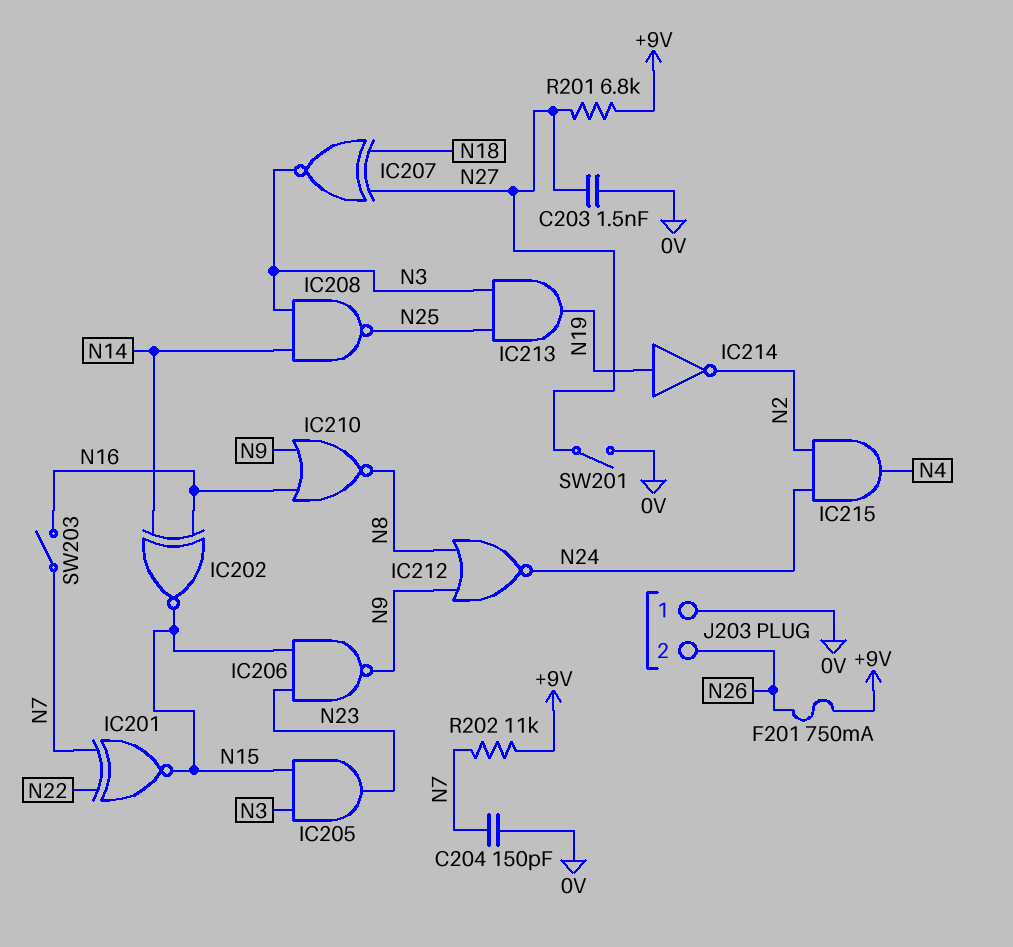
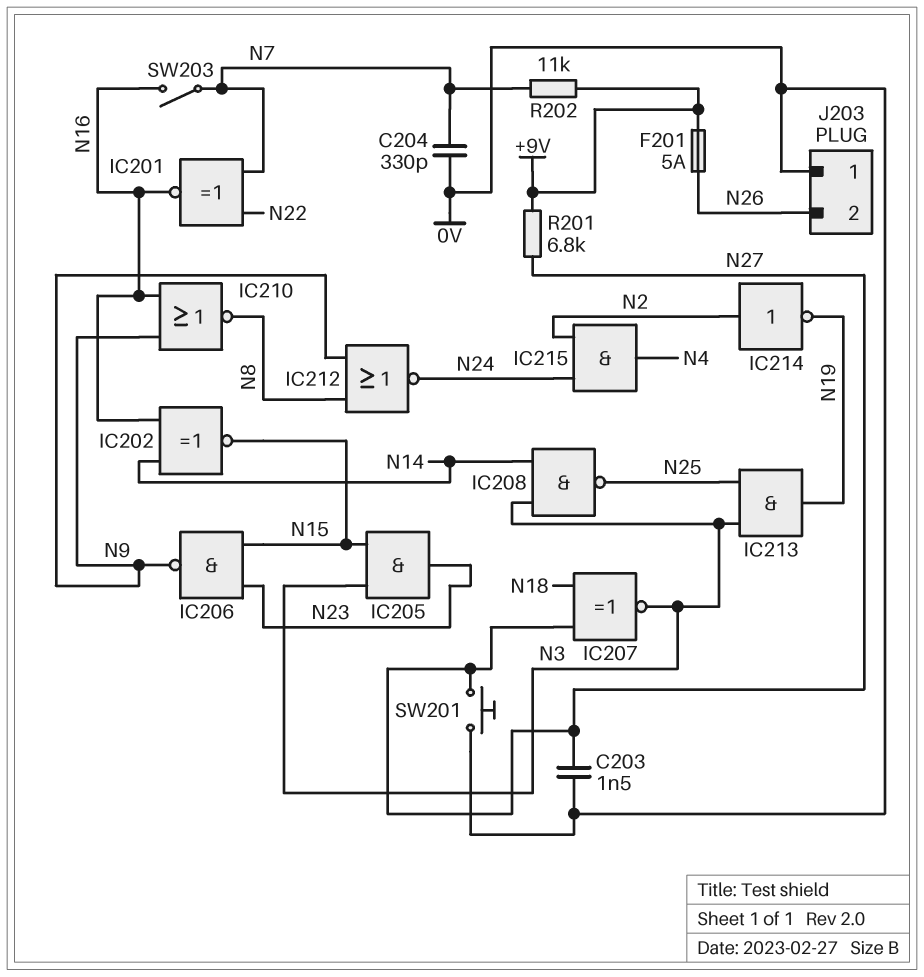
C204: 150pF (0V, N7) -> 330pF (0V, N7)
F201: 750mA (+9V, N26) -> 5A (+9V, N26)
IC201: XNOR (in N7, in N22, out N15) -> XNOR (in N7, in N22, out N16)
IC214: NOT (in N19, out N2) -> NOT (in N2, out N19)
SW201: switch (0V, N27) -> button (0V, N27)

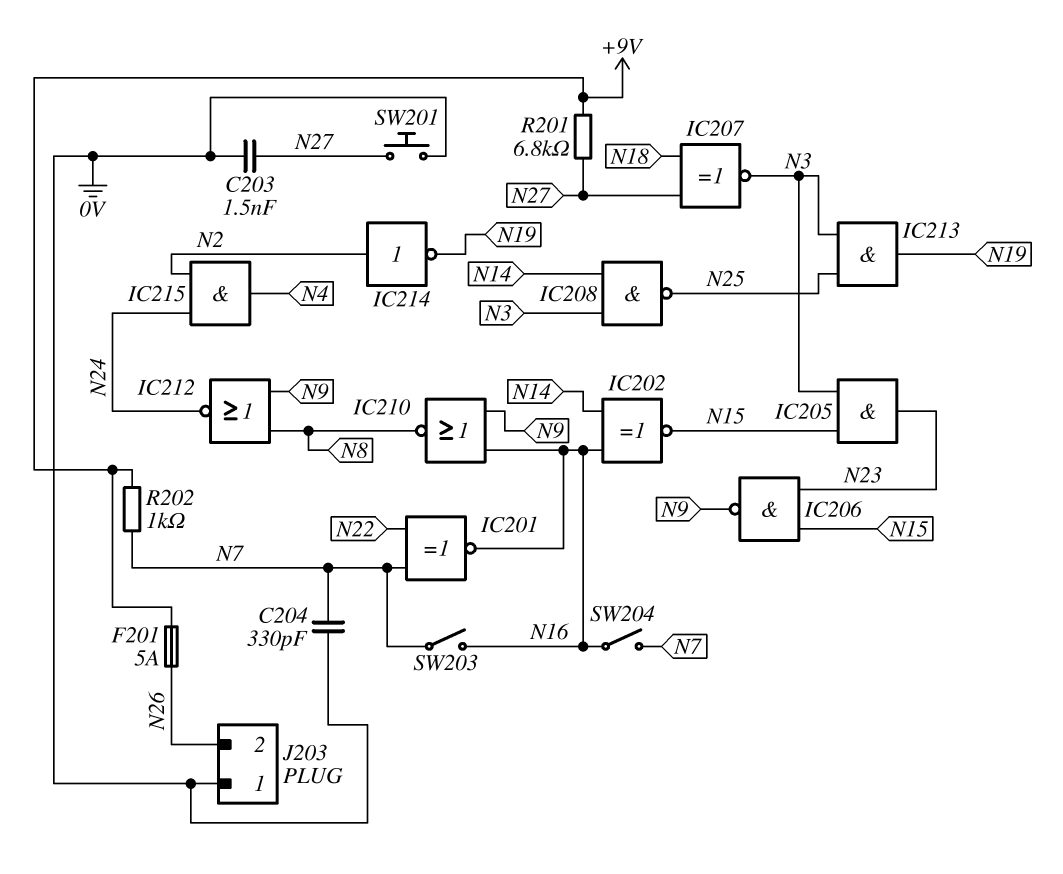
R202: 11k (+9V, N7) -> 1k (+9V, N7)
SW204: none -> switch (N7, N16)

